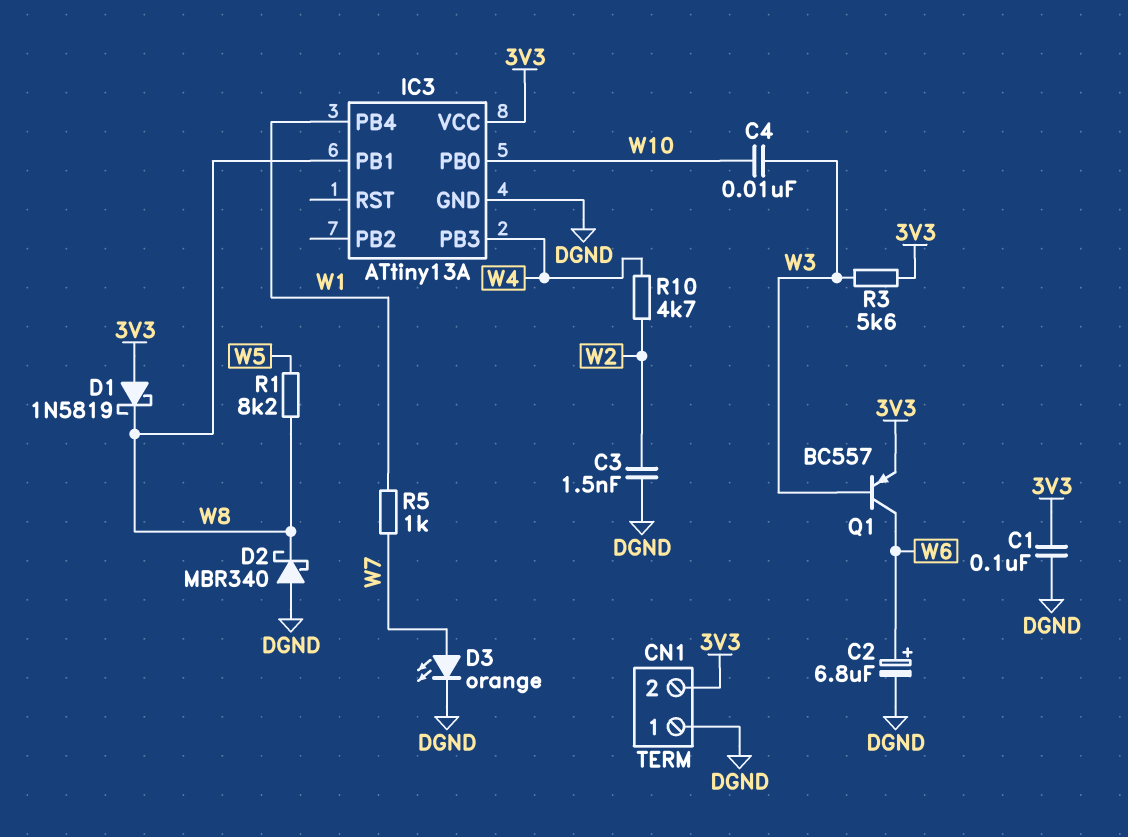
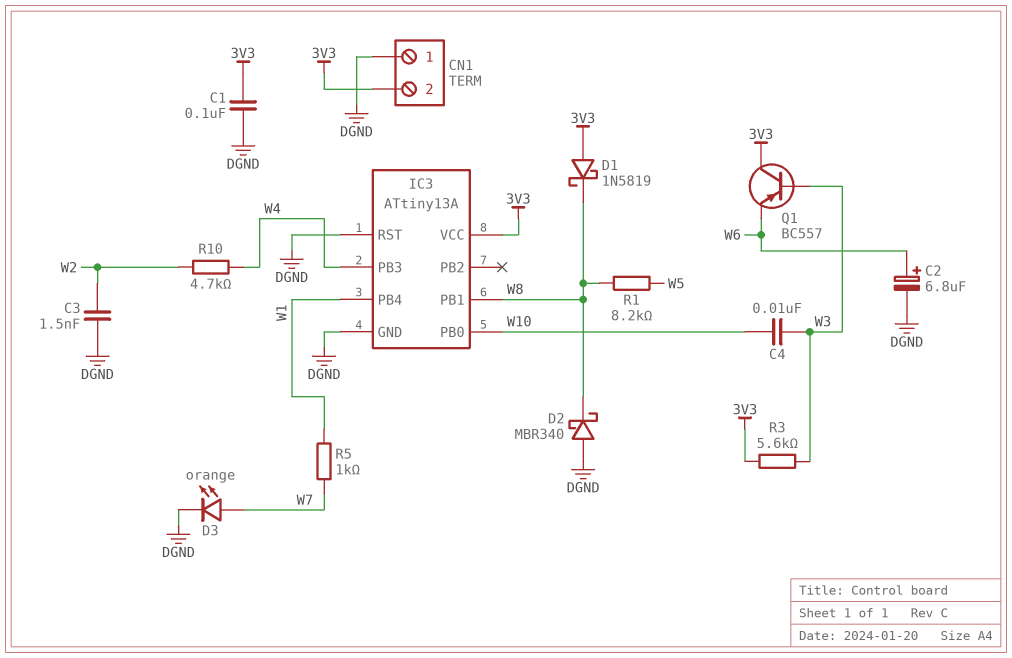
IC3 pin RST: none -> DGND
Q1: PNP BC557 (B W3, C W6, E 3V3) -> PNP BC557 (B W3, C 3V3, E W6)

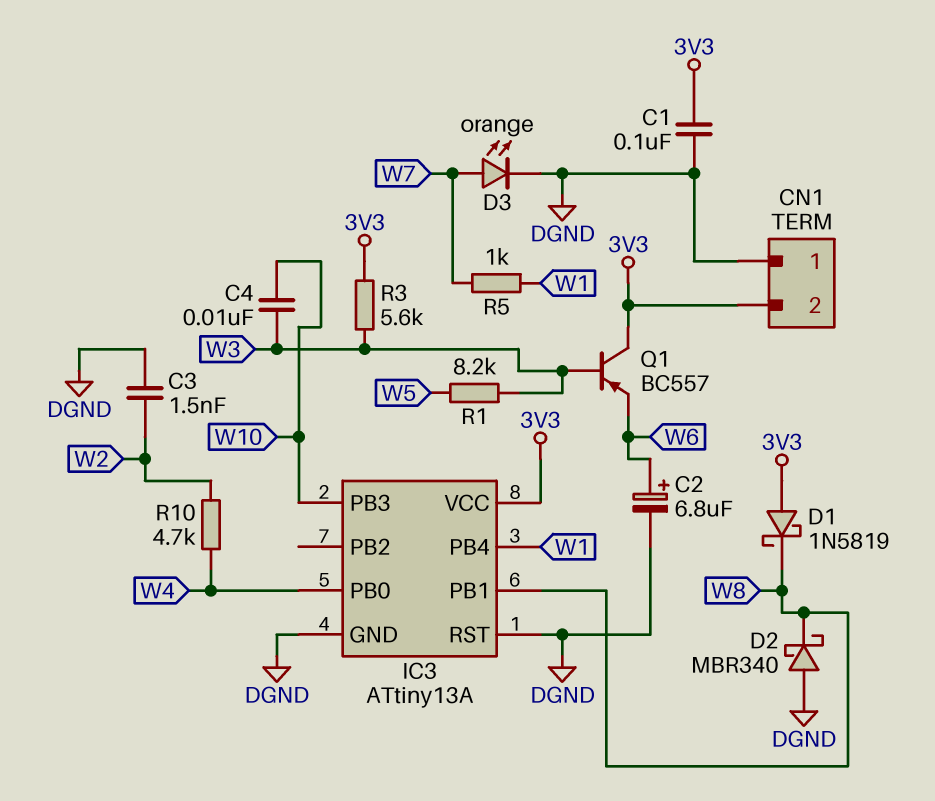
IC3 pin PB0: W10 -> W4
IC3 pin PB3: W4 -> W10
R1: 8.2k (W5, W8) -> 8.2k (W3, W5)

